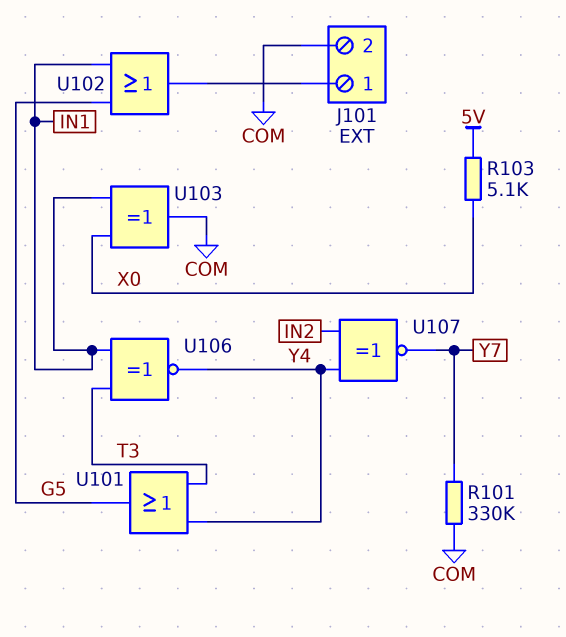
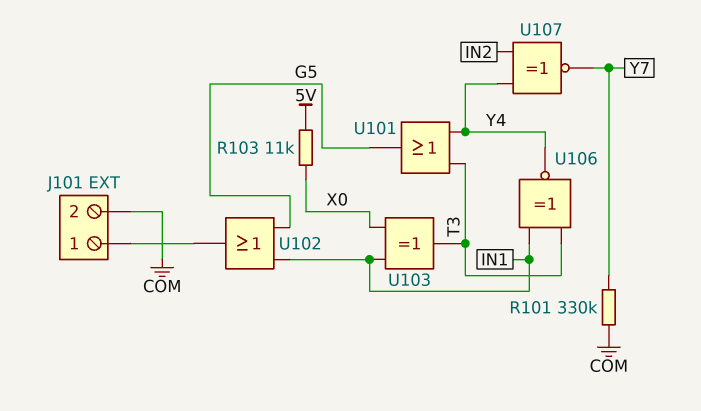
R103: 5.1k (5V, X0) -> 11k (5V, X0)
U103: XOR (in IN1, in X0, out COM) -> XOR (in IN1, in X0, out T3)

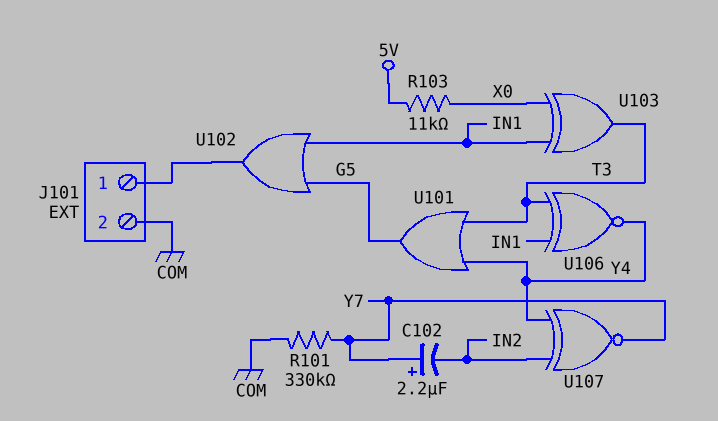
C102: none -> 2.2uF (plus Y7, minus IN2)

